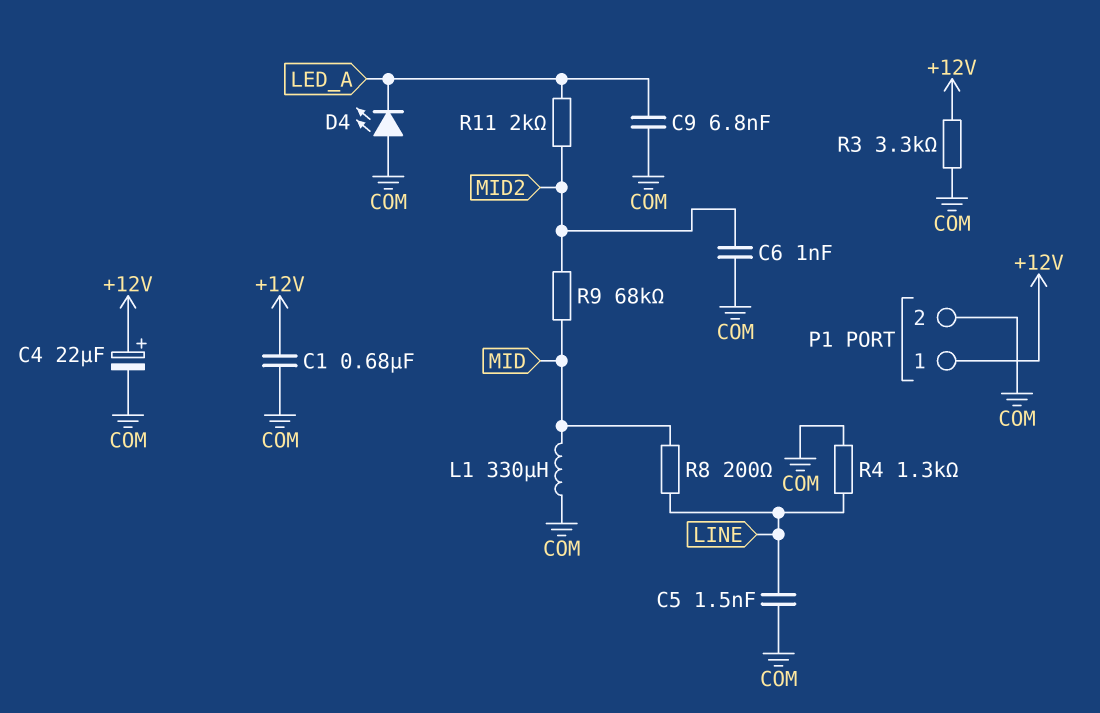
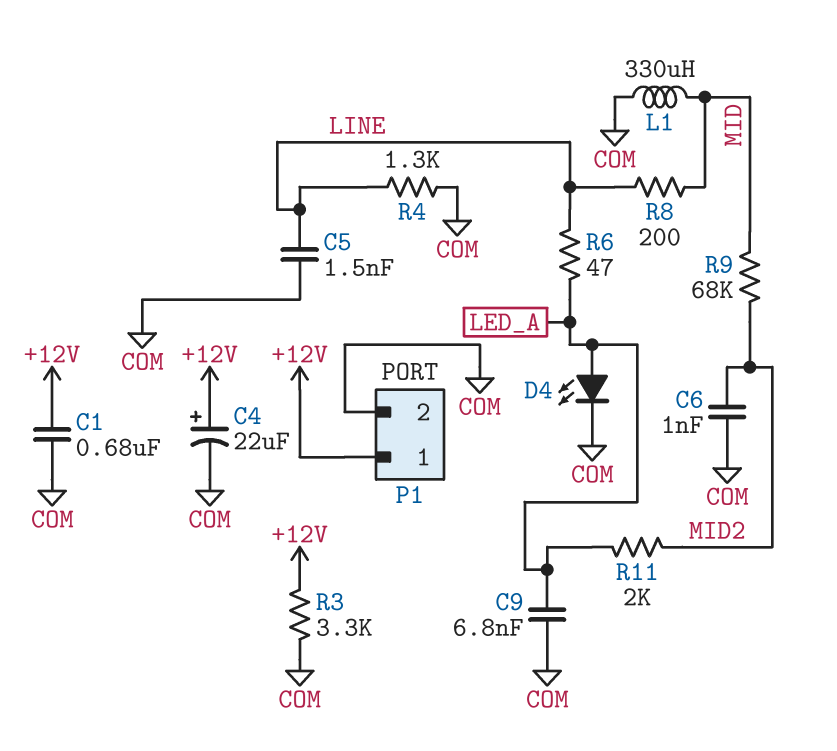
D4: LED (A COM, K LED_A) -> LED (A LED_A, K COM)
R6: none -> 47 (LED_A, LINE)

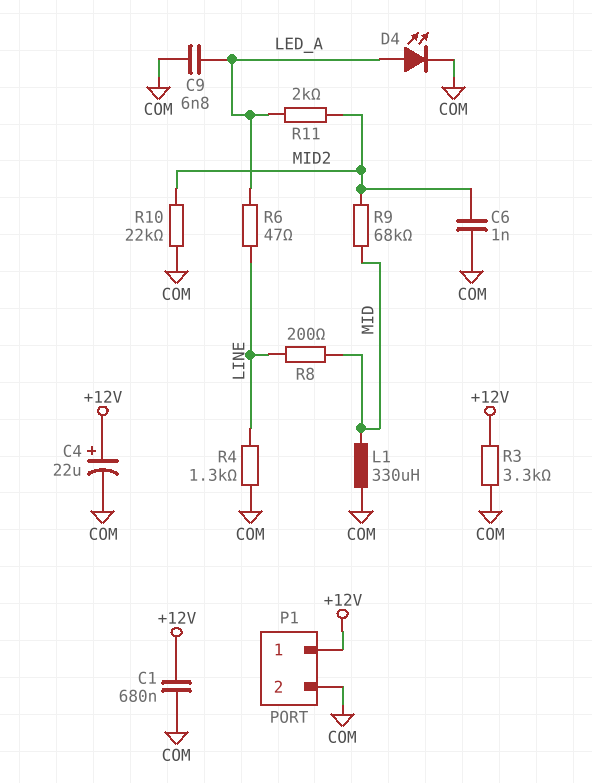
C5: 1.5nF (COM, LINE) -> none
R10: none -> 22k (COM, MID2)

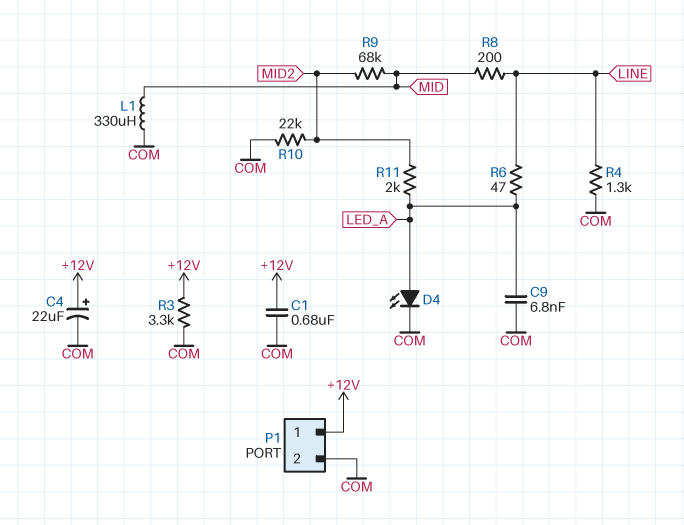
C6: 1nF (COM, MID2) -> none

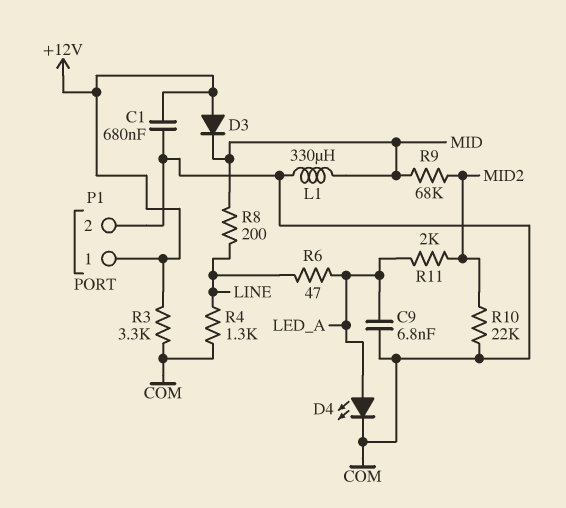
C4: 22uF (plus +12V, minus COM) -> none
D3: none -> diode (A +12V, K MID)

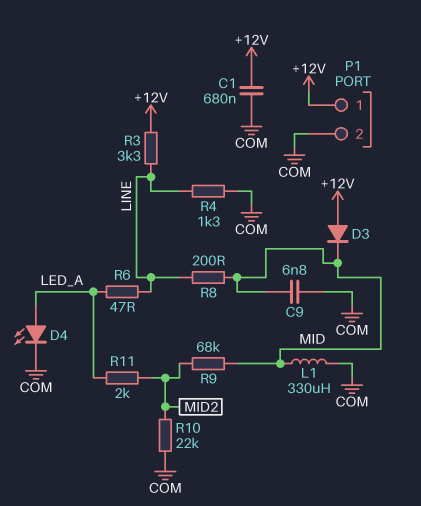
C9: 6.8nF (COM, LED_A) -> 6.8nF (COM, MID)
R3: 3.3k (+12V, COM) -> 3.3k (+12V, LINE)

